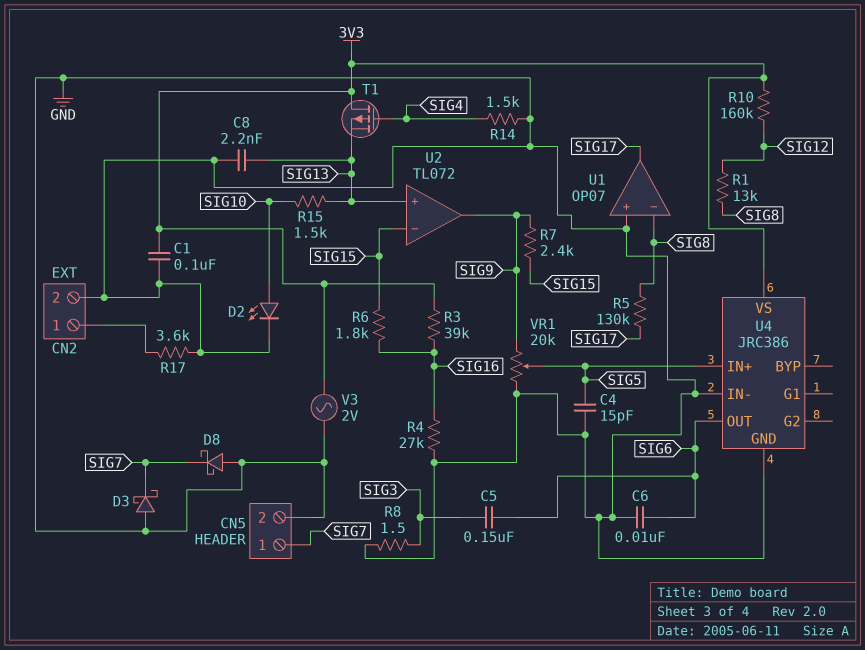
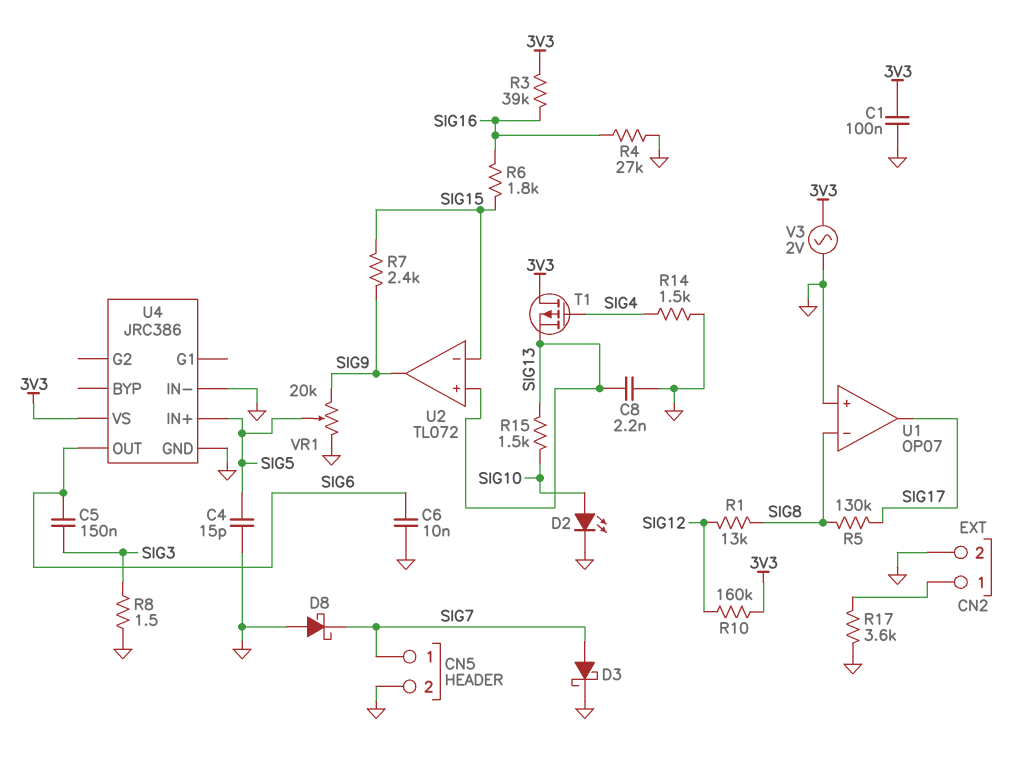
D3: schottky (A GND, K SIG7) -> schottky (A SIG7, K GND)

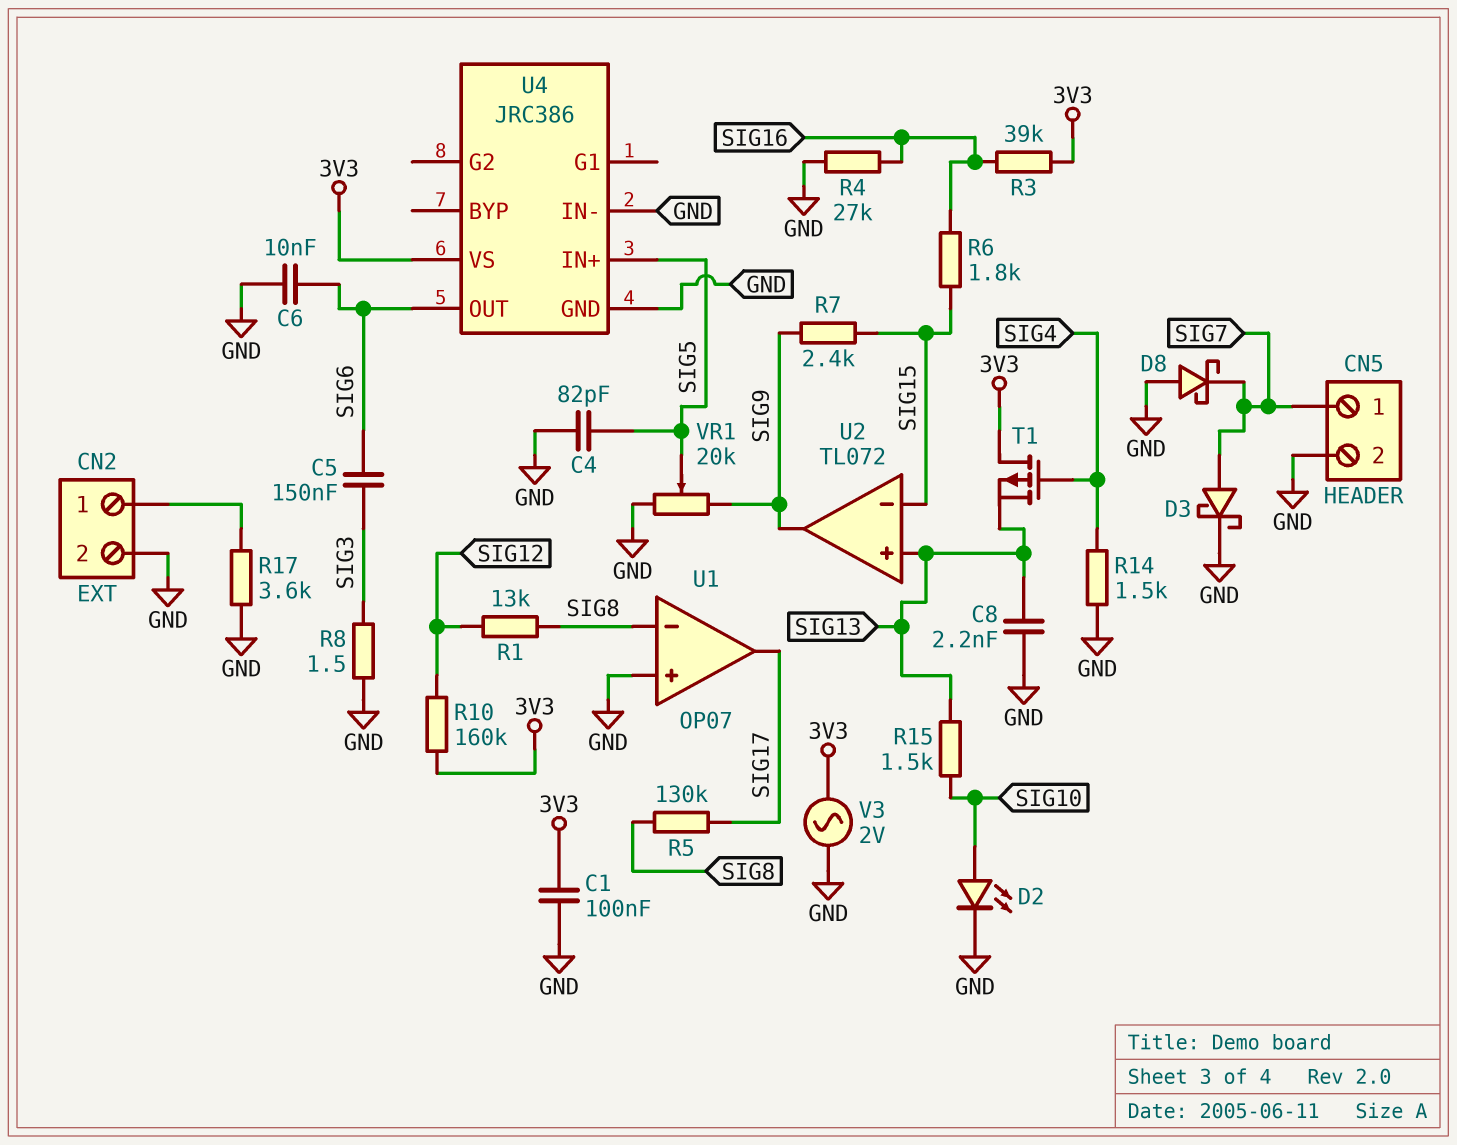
C4: 15pF (GND, SIG5) -> 82pF (GND, SIG5)

